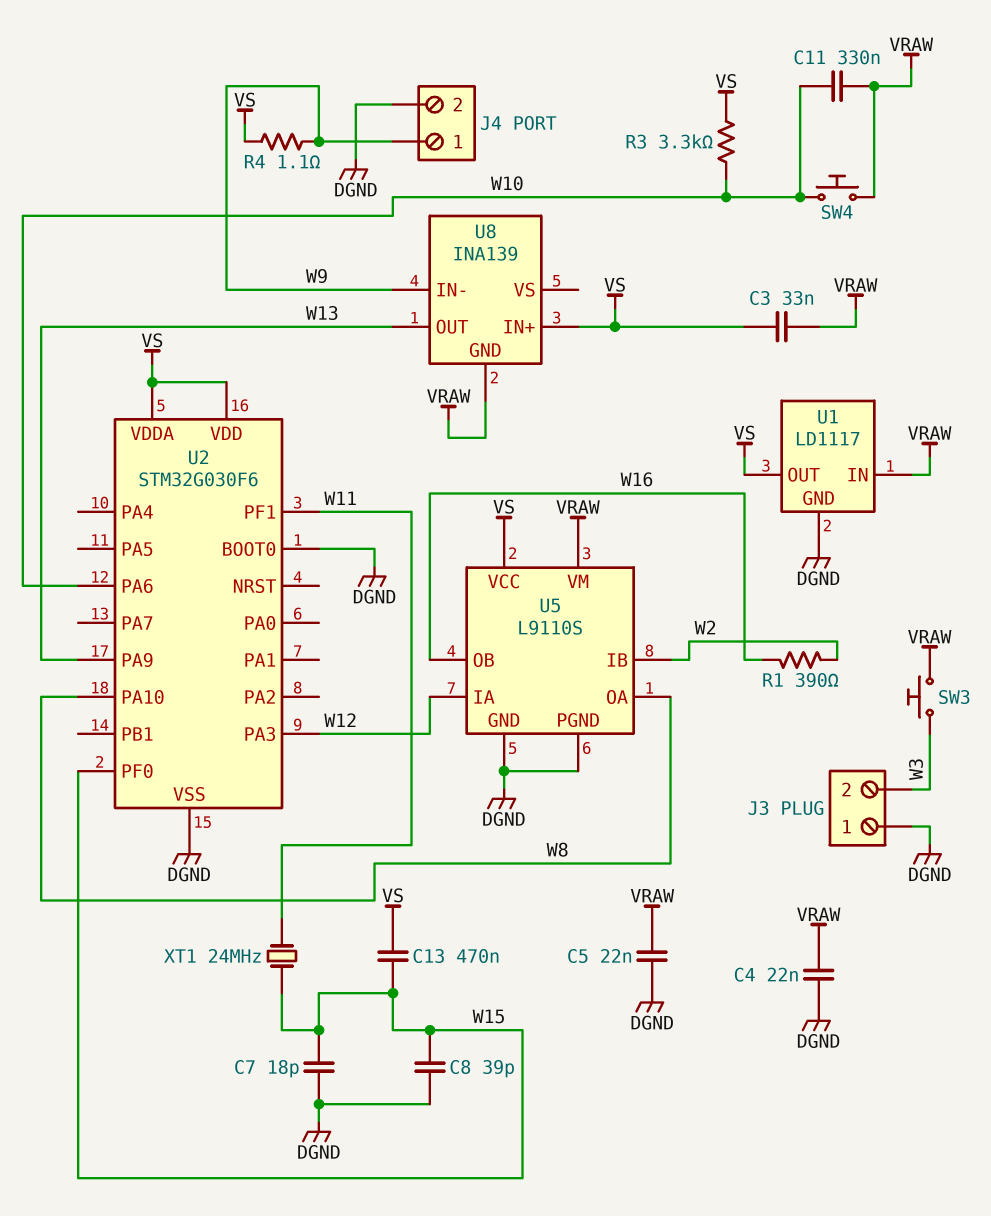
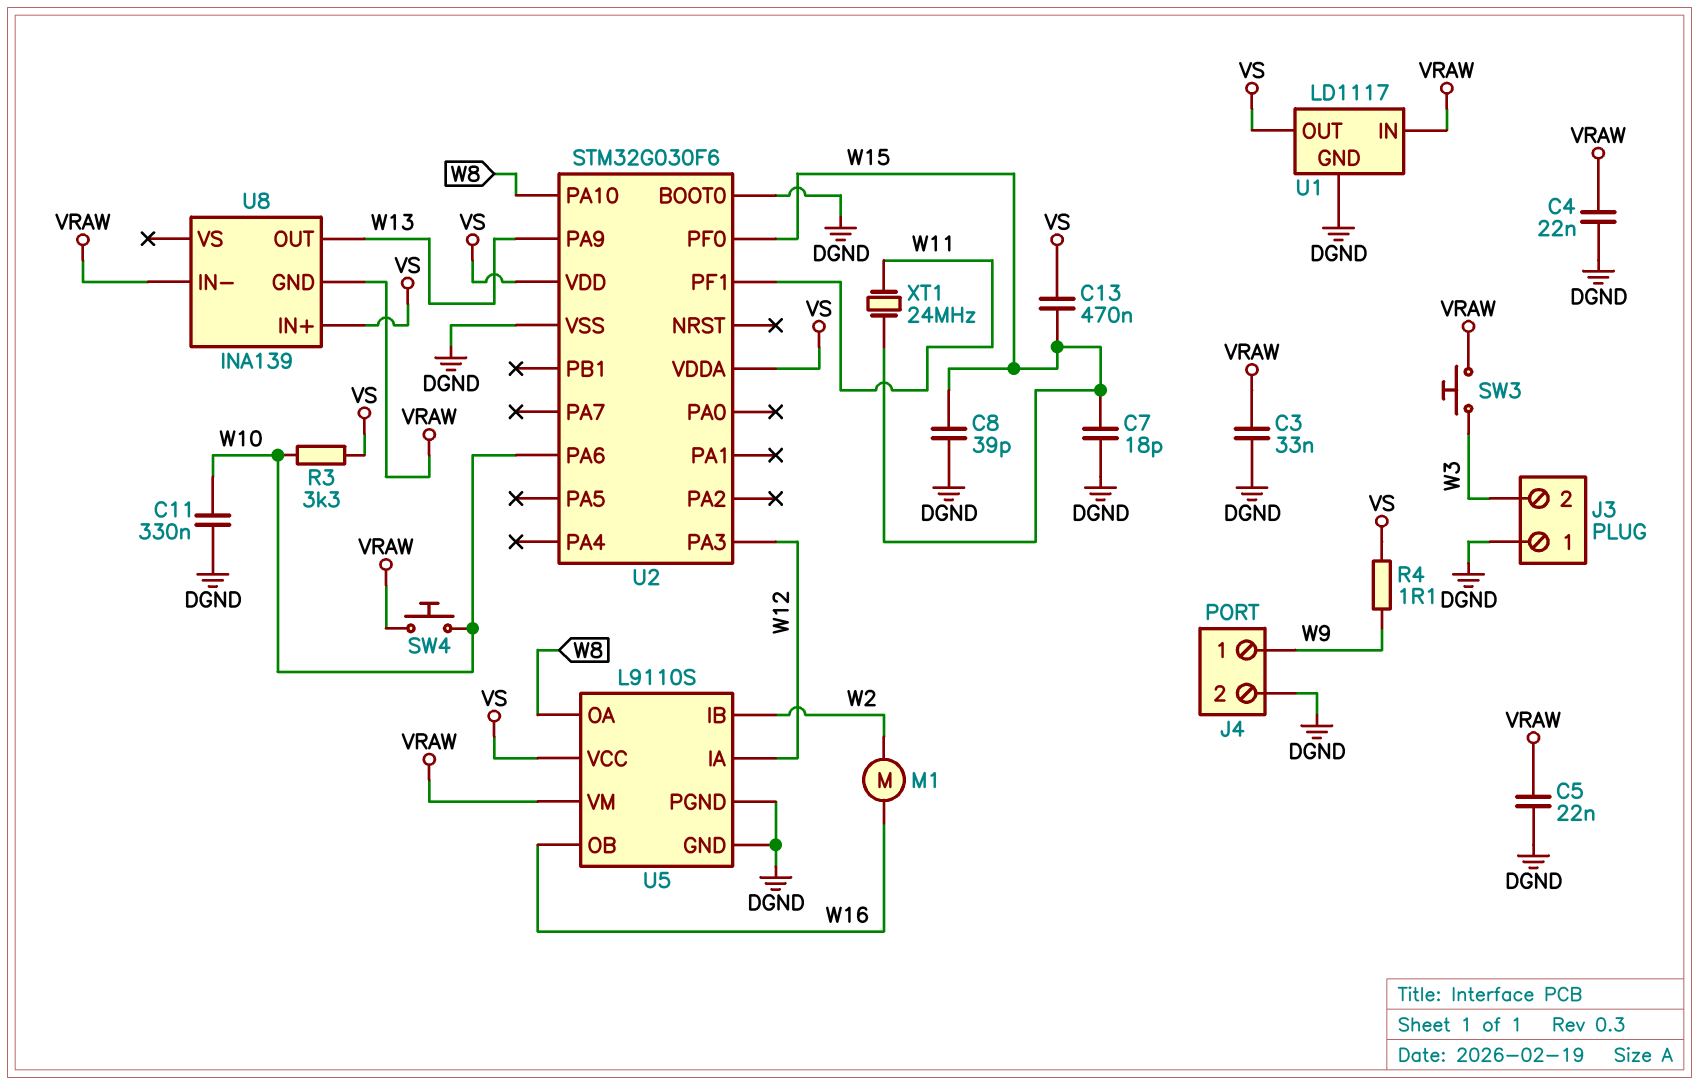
C3: 33nF (VRAW, VS) -> 33nF (DGND, VRAW)
C11: 330nF (VRAW, W10) -> 330nF (DGND, W10)
M1: none -> motor (W2, W16)
R1: 390 (W2, W16) -> none
U8 pin IN-: W9 -> VRAW

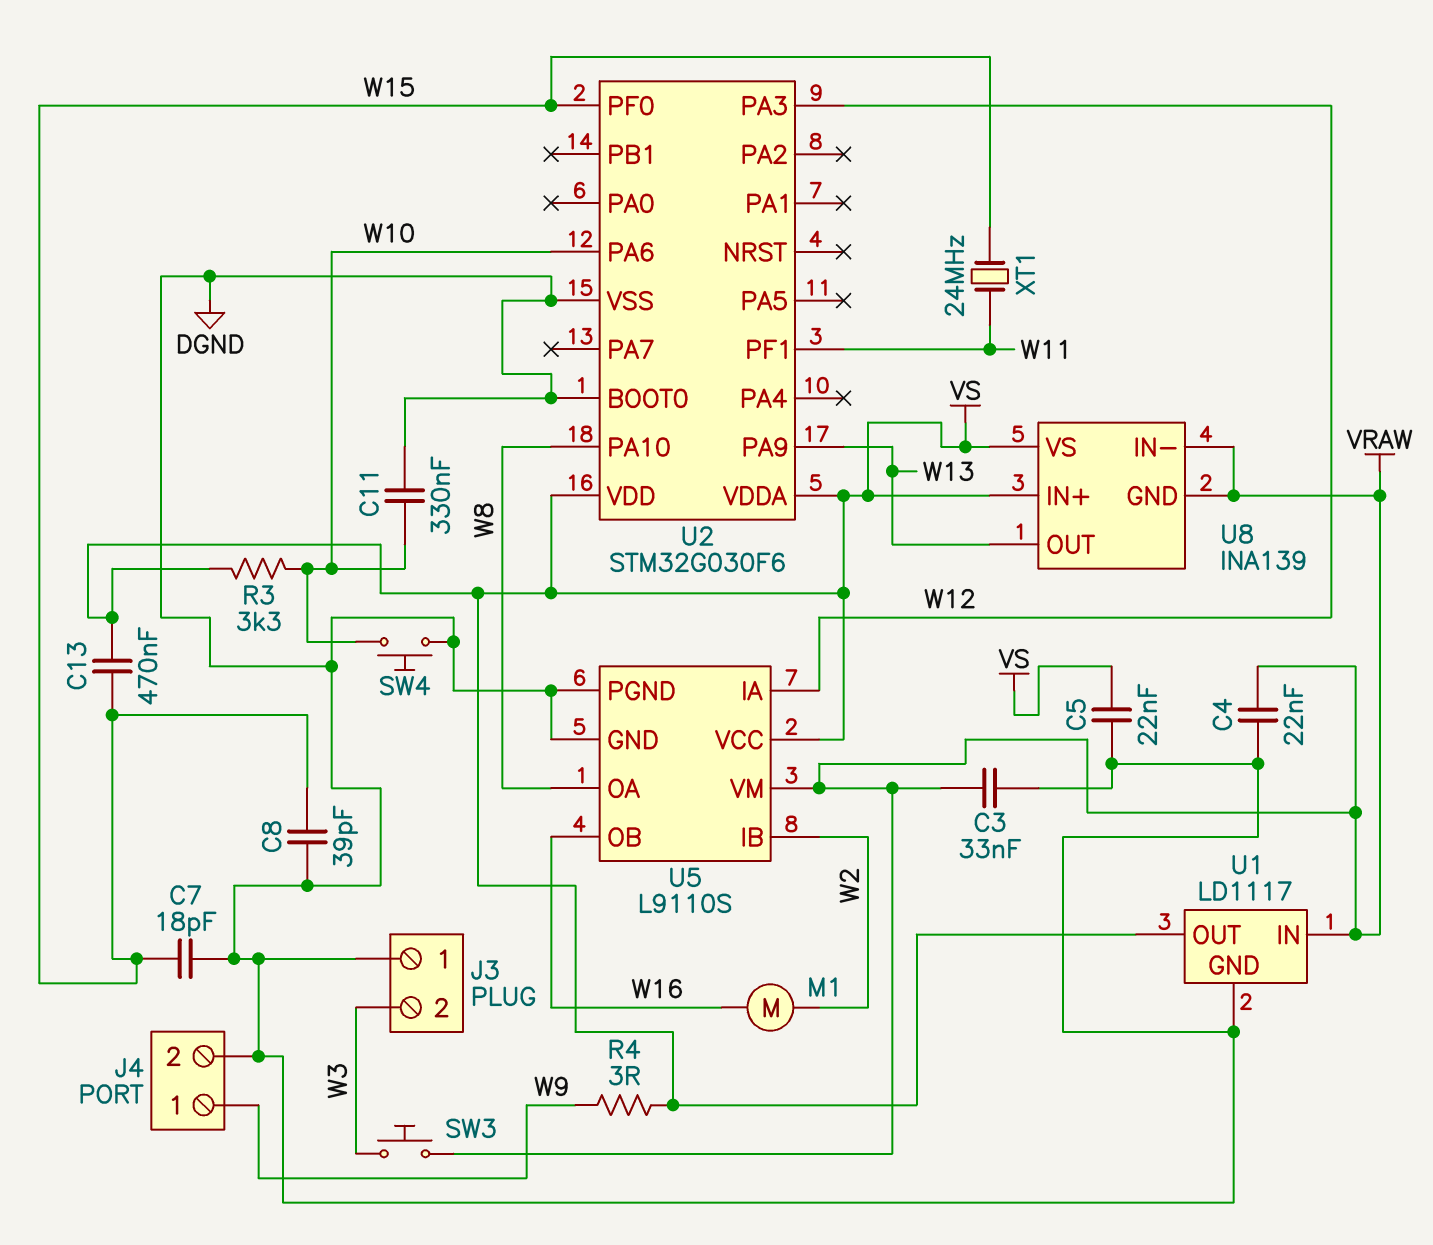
C5: 22nF (DGND, VRAW) -> 22nF (DGND, VS)
R4: 1.1 (VS, W9) -> 3 (VS, W9)
SW4: button (VRAW, W10) -> button (DGND, W10)
U8 pin VS: none -> VS

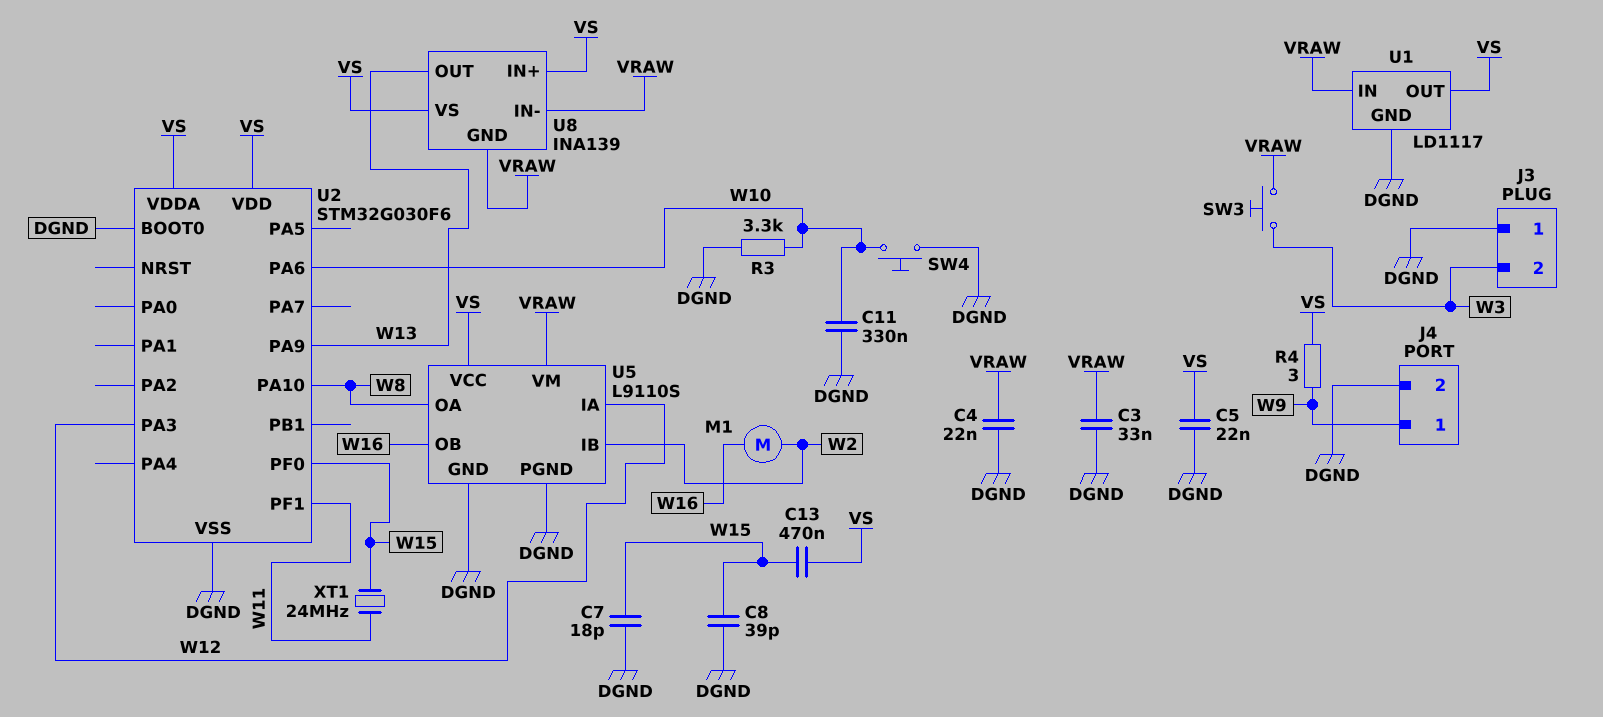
R3: 3.3k (VS, W10) -> 3.3k (DGND, W10)

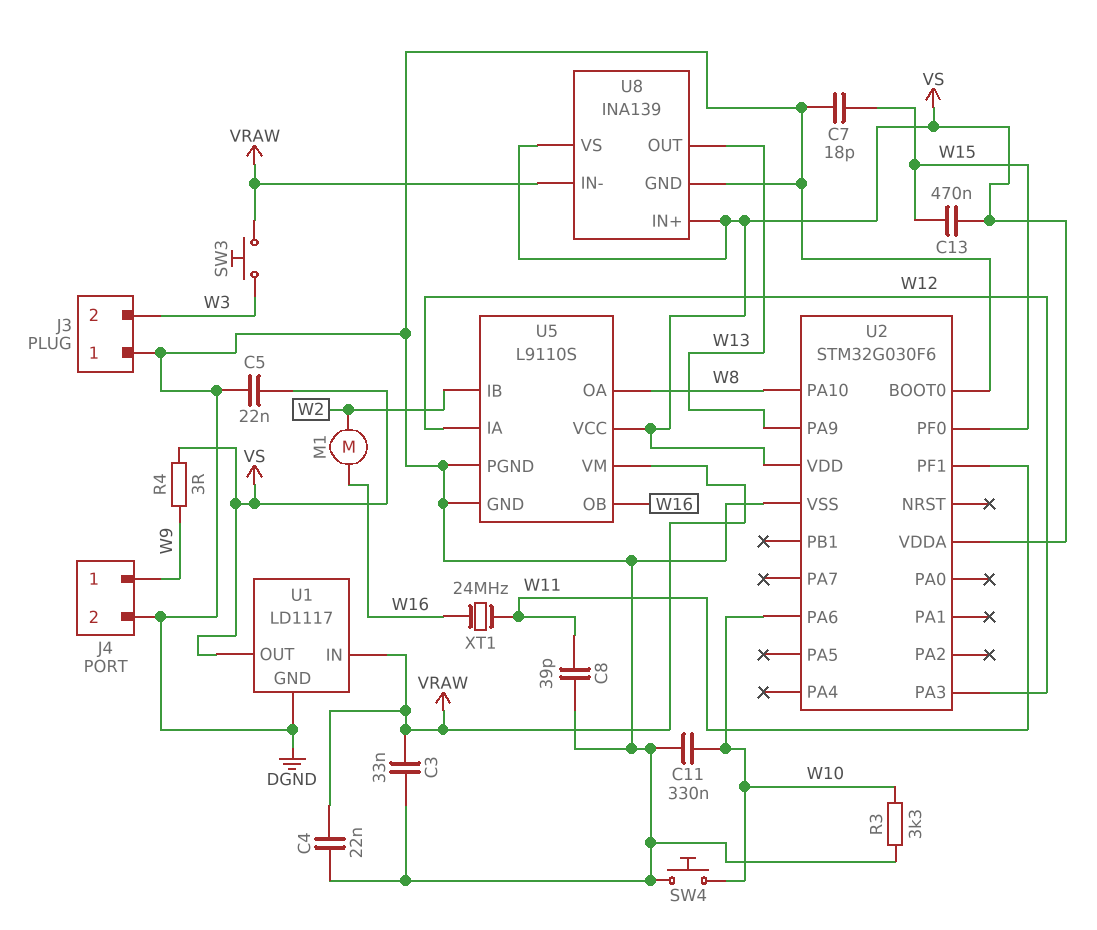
C8: 39pF (DGND, W15) -> 39pF (DGND, W11)
U8 pin GND: VRAW -> DGND
XT1: 24MHz (W11, W15) -> 24MHz (W11, W16)

